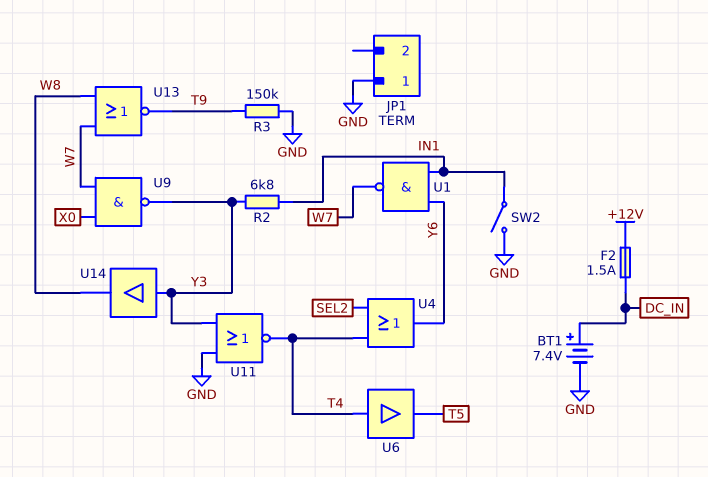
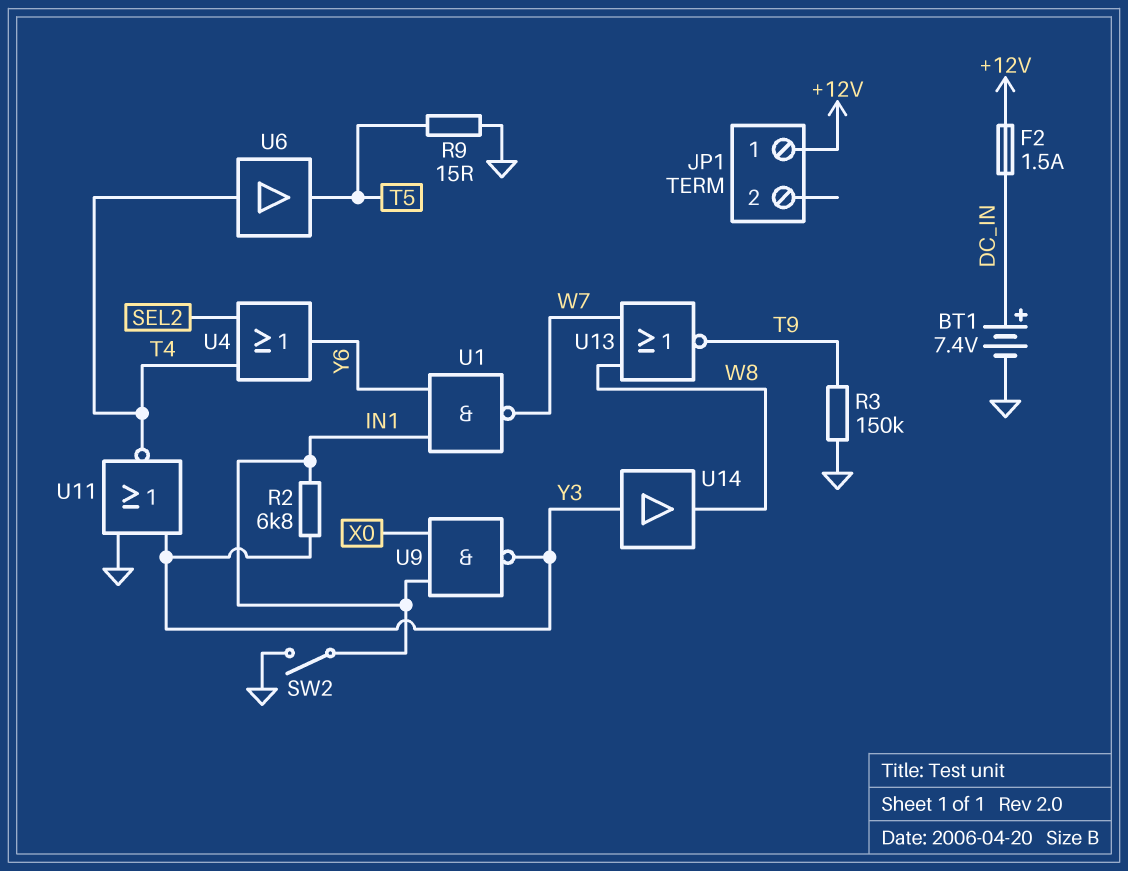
JP1 pin 1: GND -> +12V
R9: none -> 15 (GND, T5)
U9: NAND (in W7, in X0, out Y3) -> NAND (in IN1, in X0, out Y3)

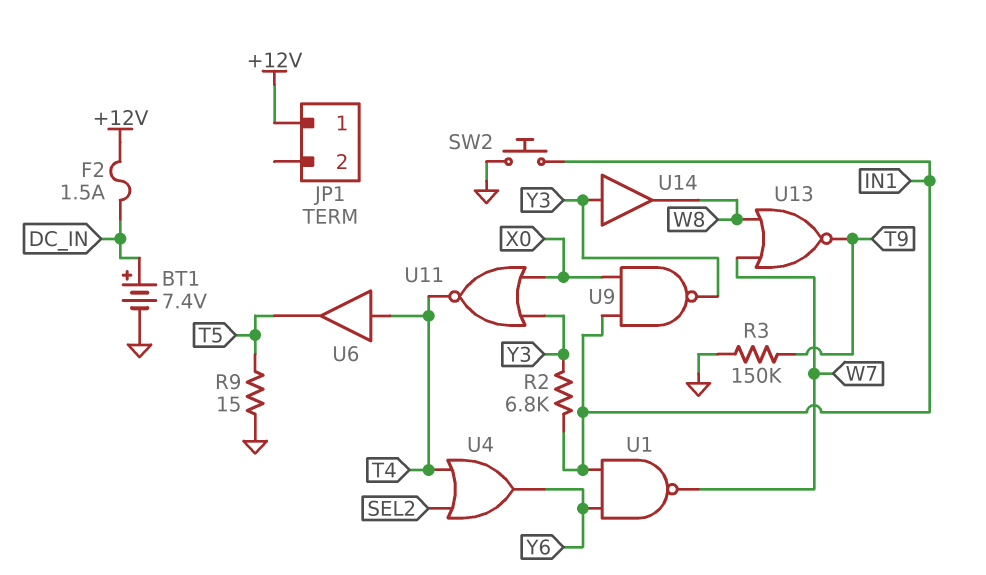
SW2: switch (GND, IN1) -> button (GND, IN1)
U11: NOR (in GND, in Y3, out T4) -> NOR (in X0, in Y3, out T4)

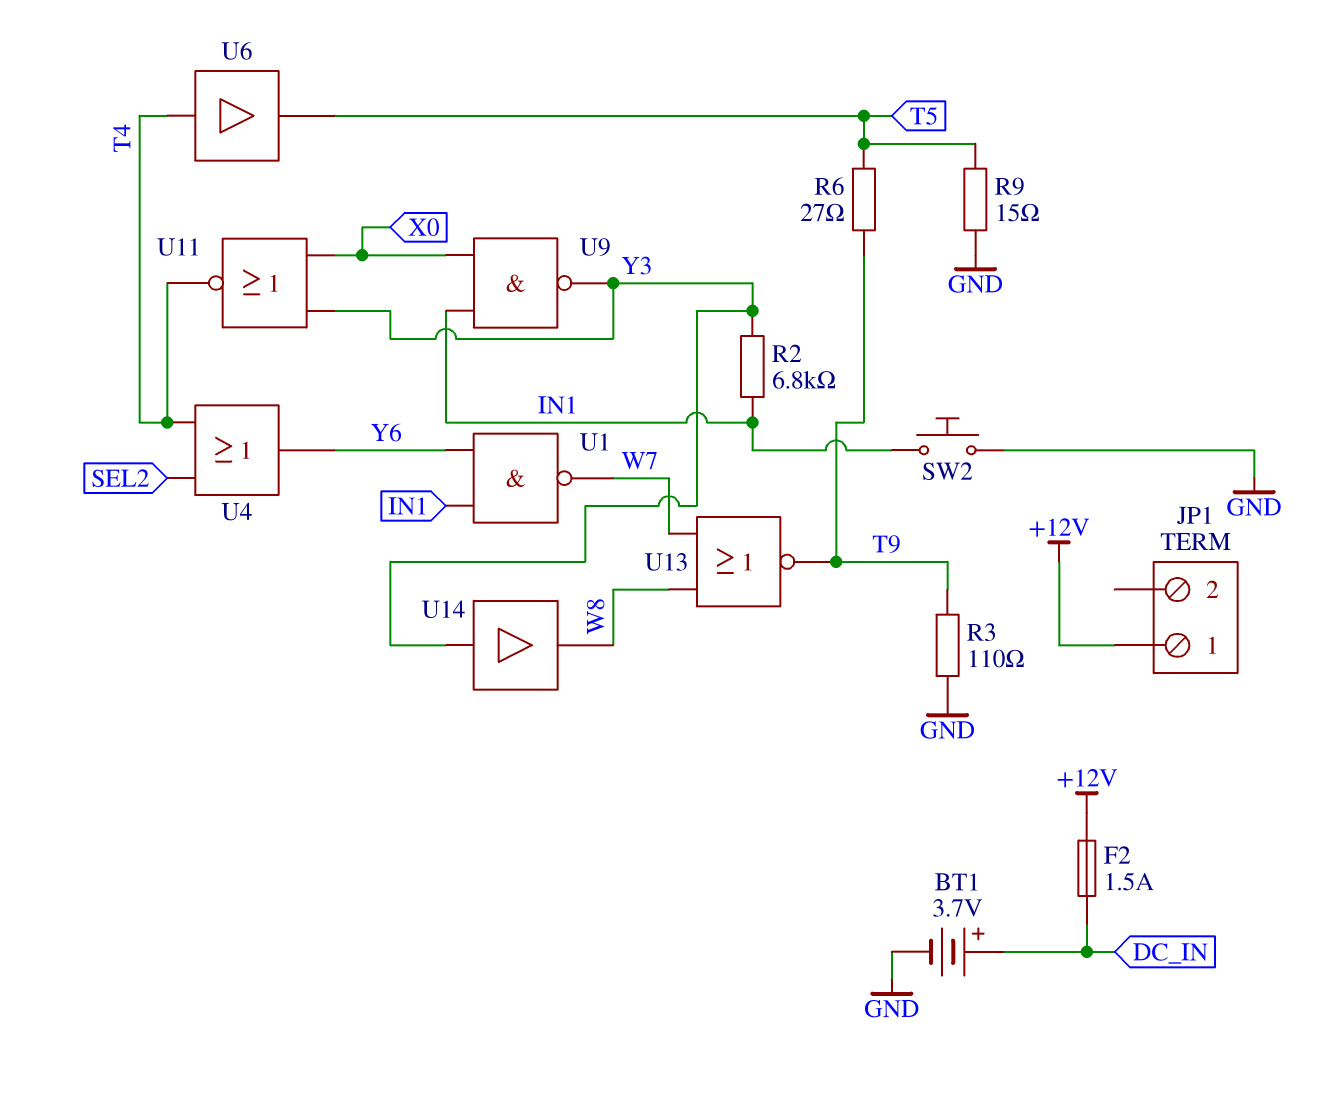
BT1: 7.4V (plus DC_IN, minus GND) -> 3.7V (plus DC_IN, minus GND)
R3: 150k (GND, T9) -> 110 (GND, T9)
R6: none -> 27 (T5, T9)

